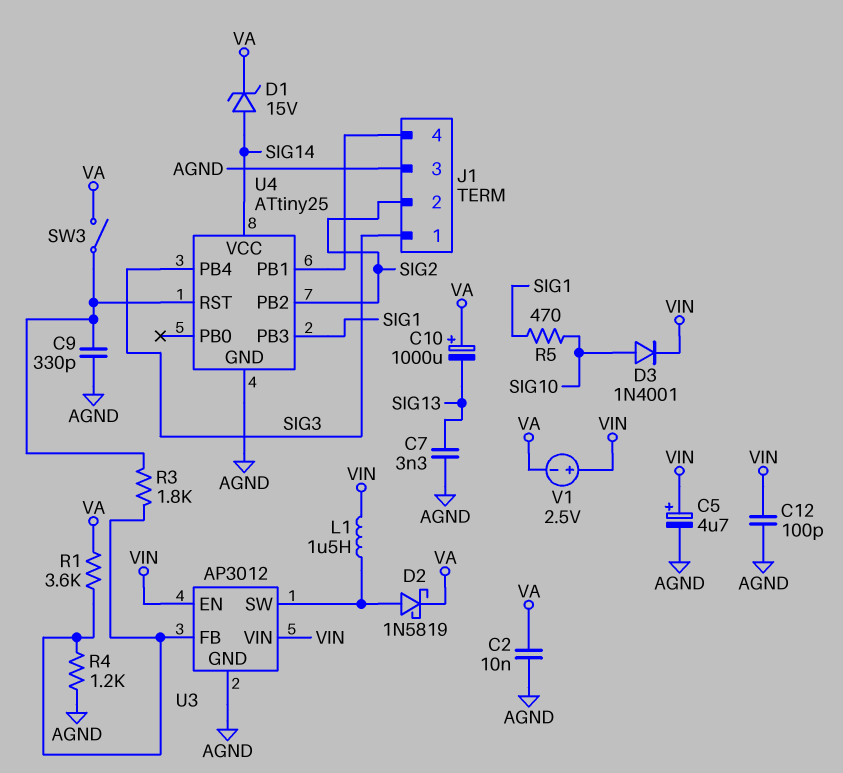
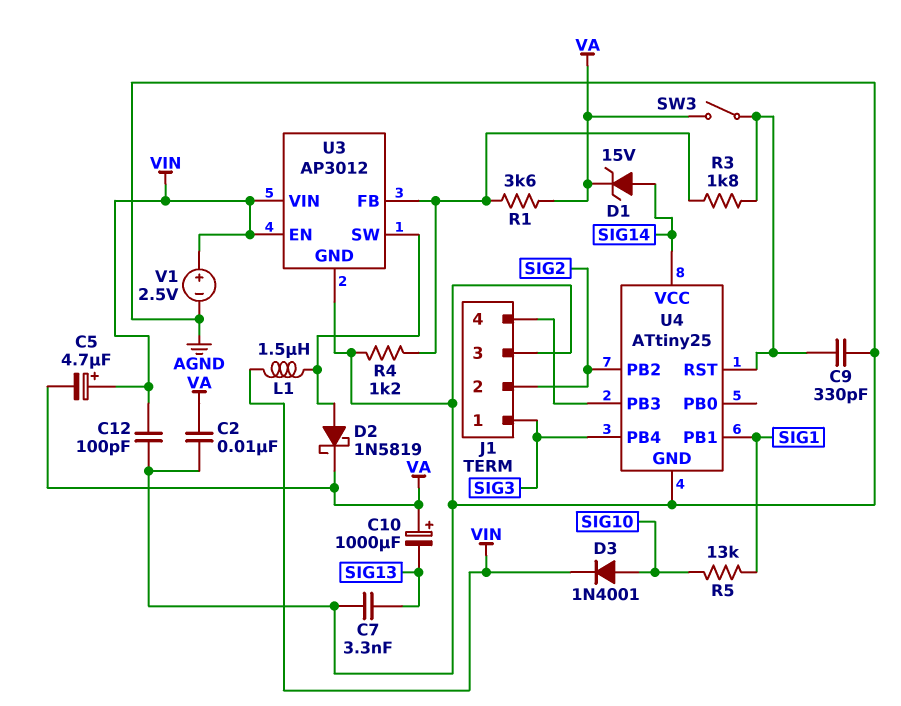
C5: 4.7uF (plus VIN, minus AGND) -> 4.7uF (plus VIN, minus VA)
R5: 470 (SIG1, SIG10) -> 13k (SIG1, SIG10)
U4 pin PB1: J1/4 -> SIG1
U4 pin PB3: SIG1 -> J1/4
V1: 2.5V (plus VIN, minus VA) -> 2.5V (plus VIN, minus AGND)

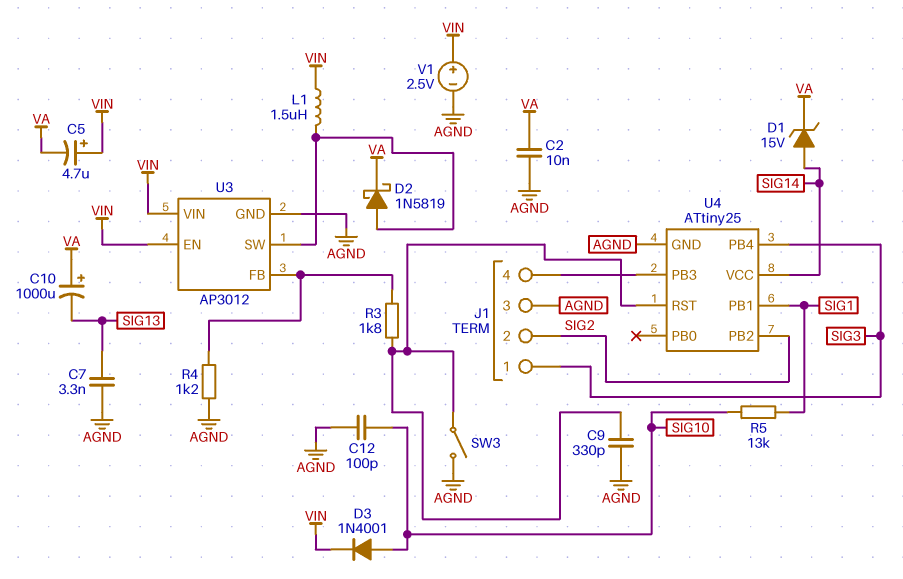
C12: 100pF (AGND, VIN) -> 100pF (AGND, SIG10)
R1: 3.6k (U3/FB, VA) -> none
SW3: switch (U4/RST, VA) -> switch (AGND, U4/RST)

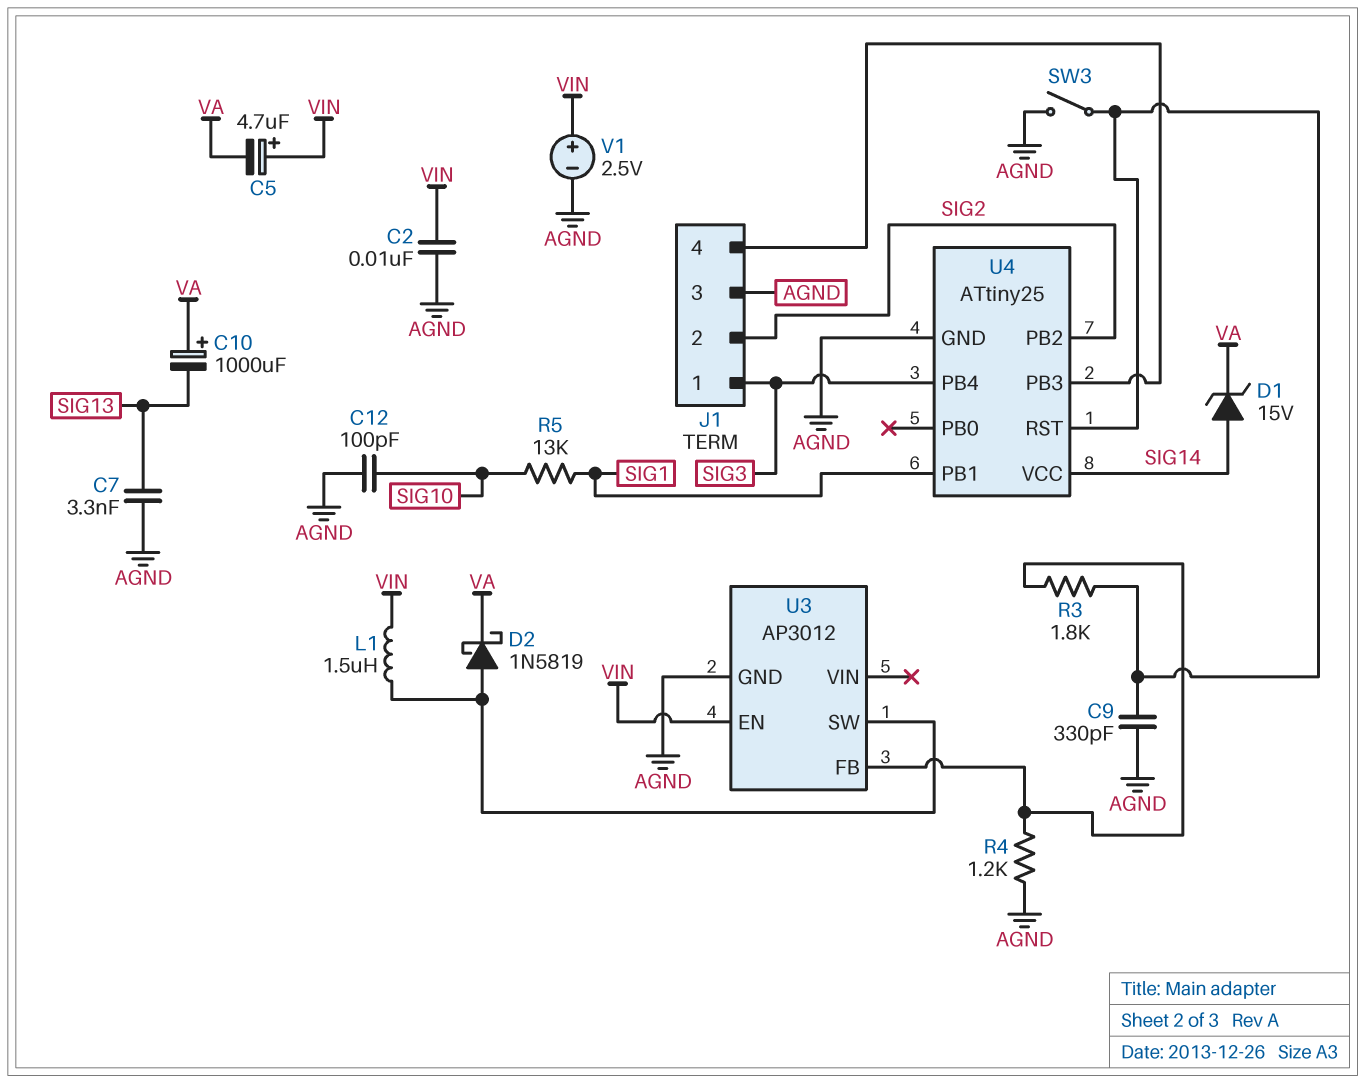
C2: 10nF (AGND, VA) -> 10nF (AGND, VIN)
D3: diode 1N4001 (A SIG10, K VIN) -> none
U3 pin VIN: VIN -> none

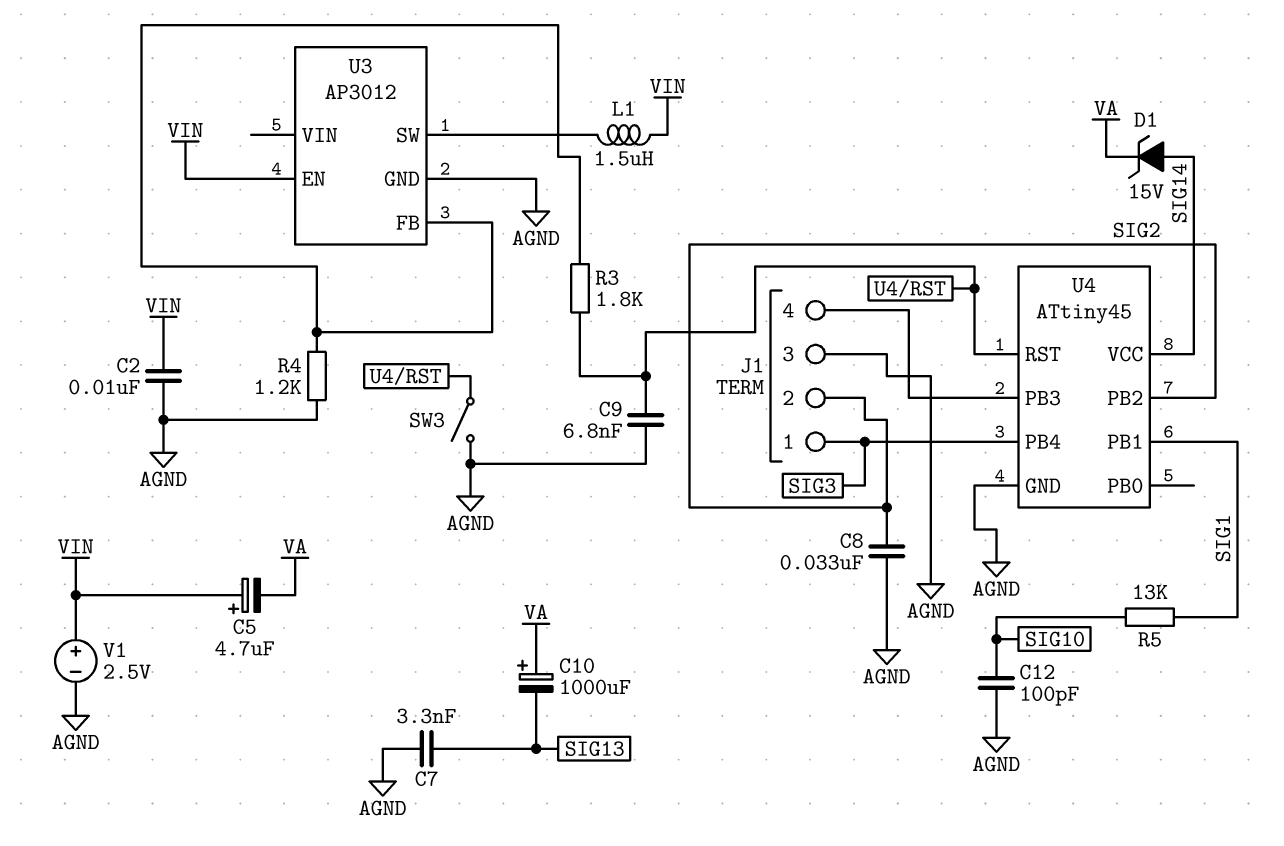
C8: none -> 33nF (AGND, SIG2)
C9: 330pF (AGND, U4/RST) -> 6.8nF (AGND, U4/RST)
D2: schottky 1N5819 (A U3/SW, K VA) -> none
U4: ATtiny25 -> ATtiny45

